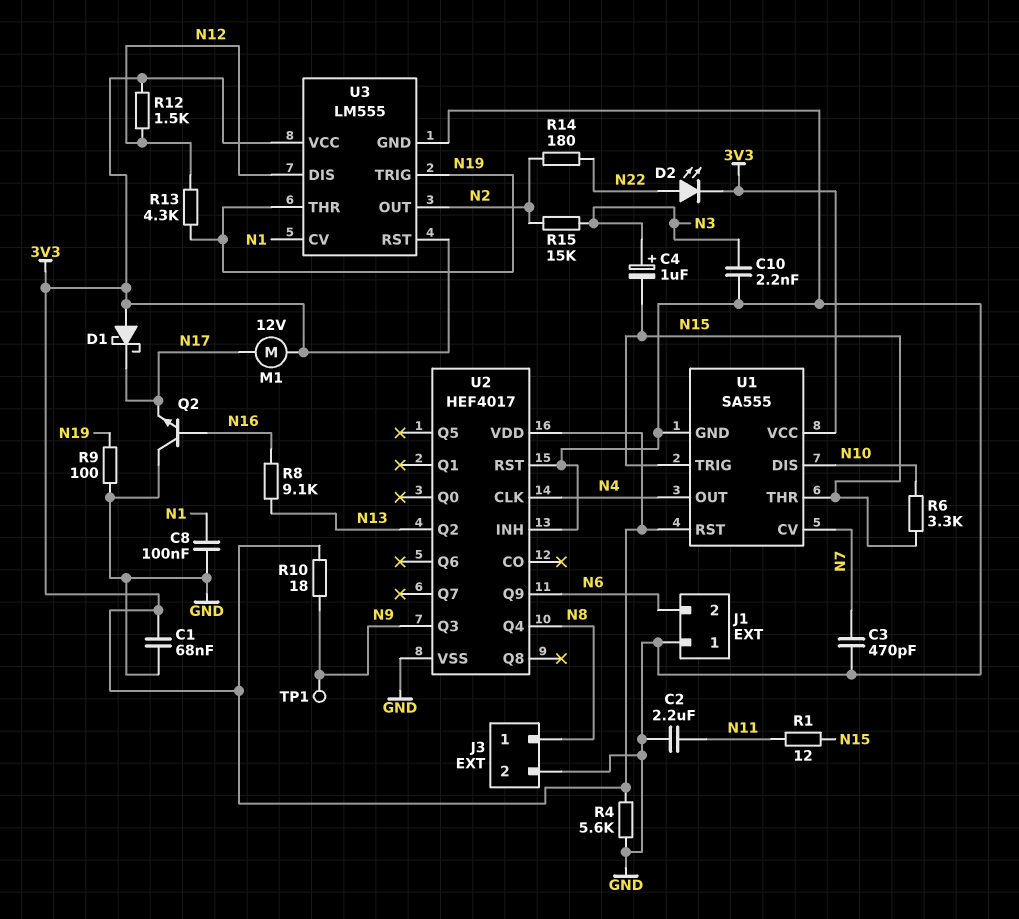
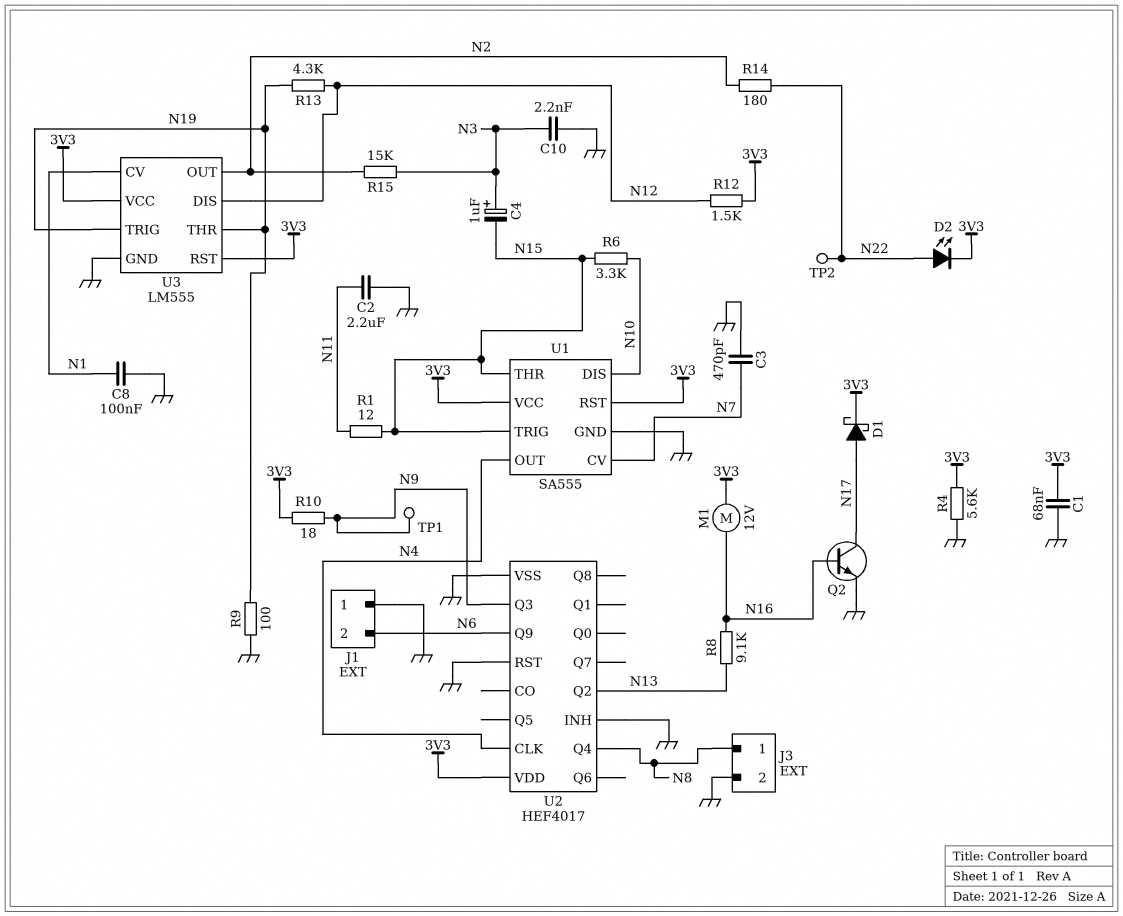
D1: schottky (A 3V3, K N17) -> schottky (A N17, K 3V3)
M1: motor 12V (3V3, N17) -> motor 12V (3V3, N16)
Q2: NPN (B N16, C GND, E N17) -> NPN (B N16, C N17, E GND)
TP2: none -> test point (N22)

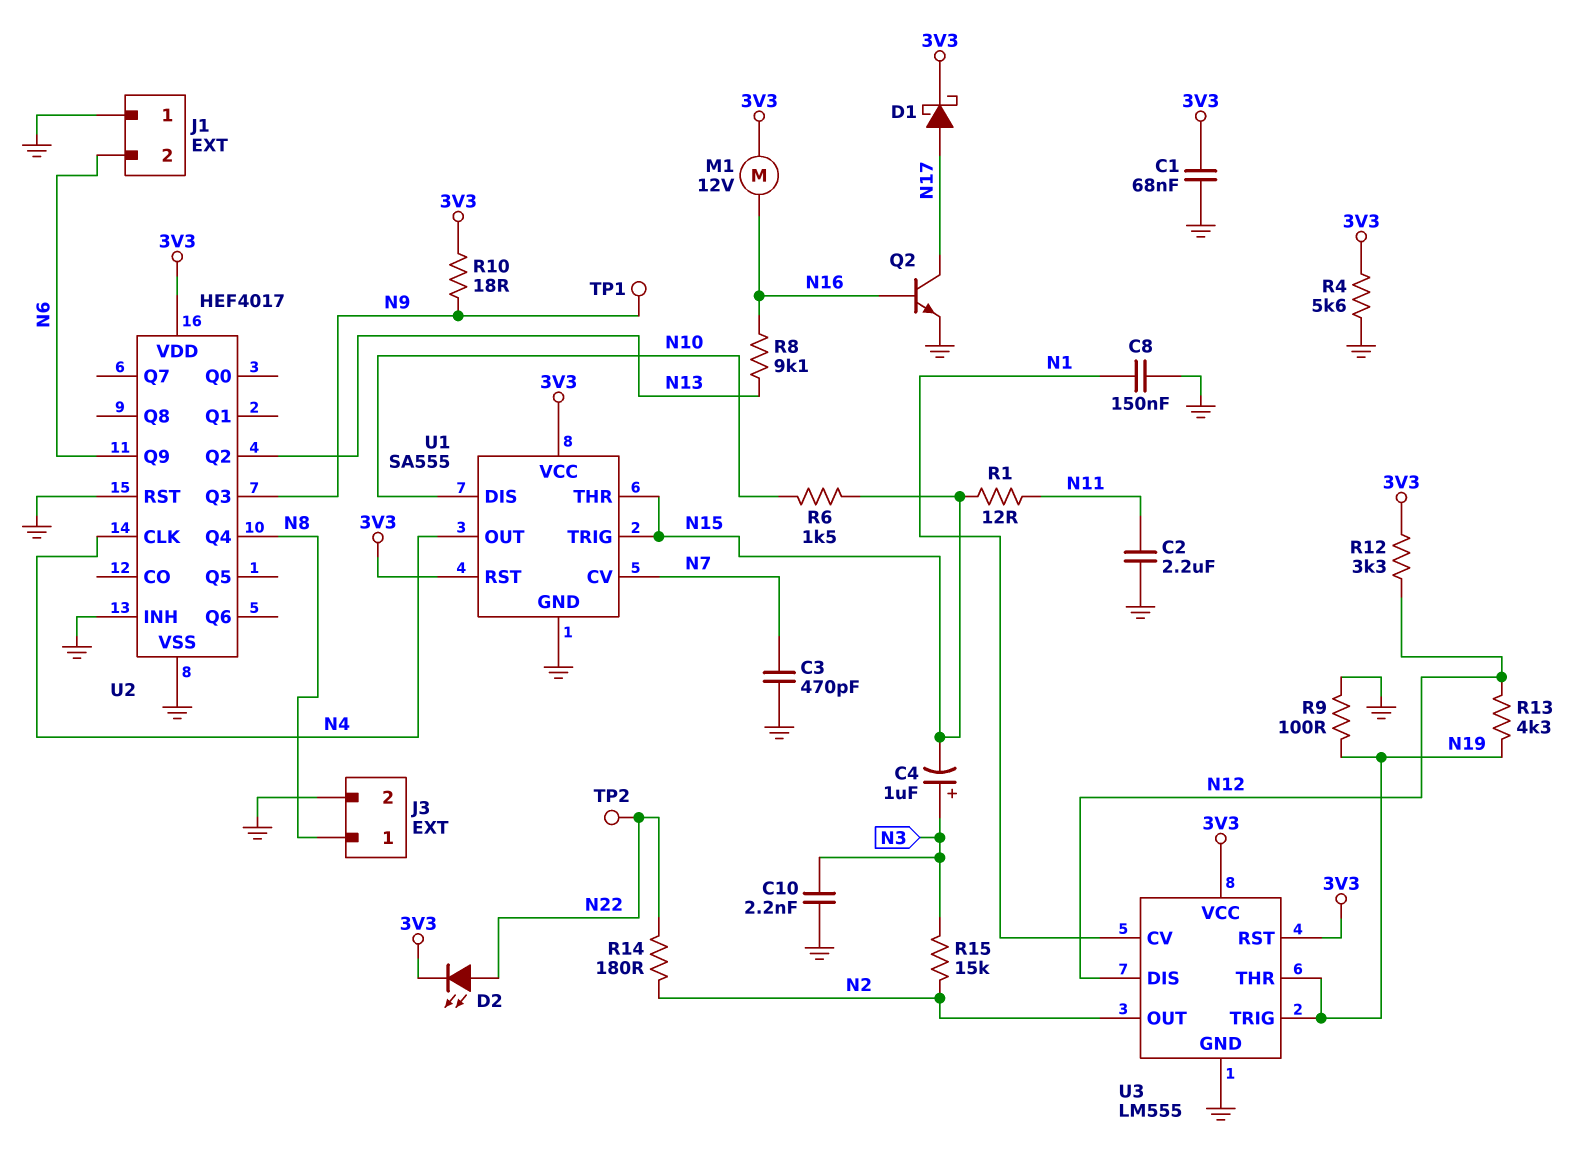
C8: 100nF (GND, N1) -> 150nF (GND, N1)
R6: 3.3k (N10, N15) -> 1.5k (N10, N15)
R12: 1.5k (3V3, N12) -> 3.3k (3V3, N12)

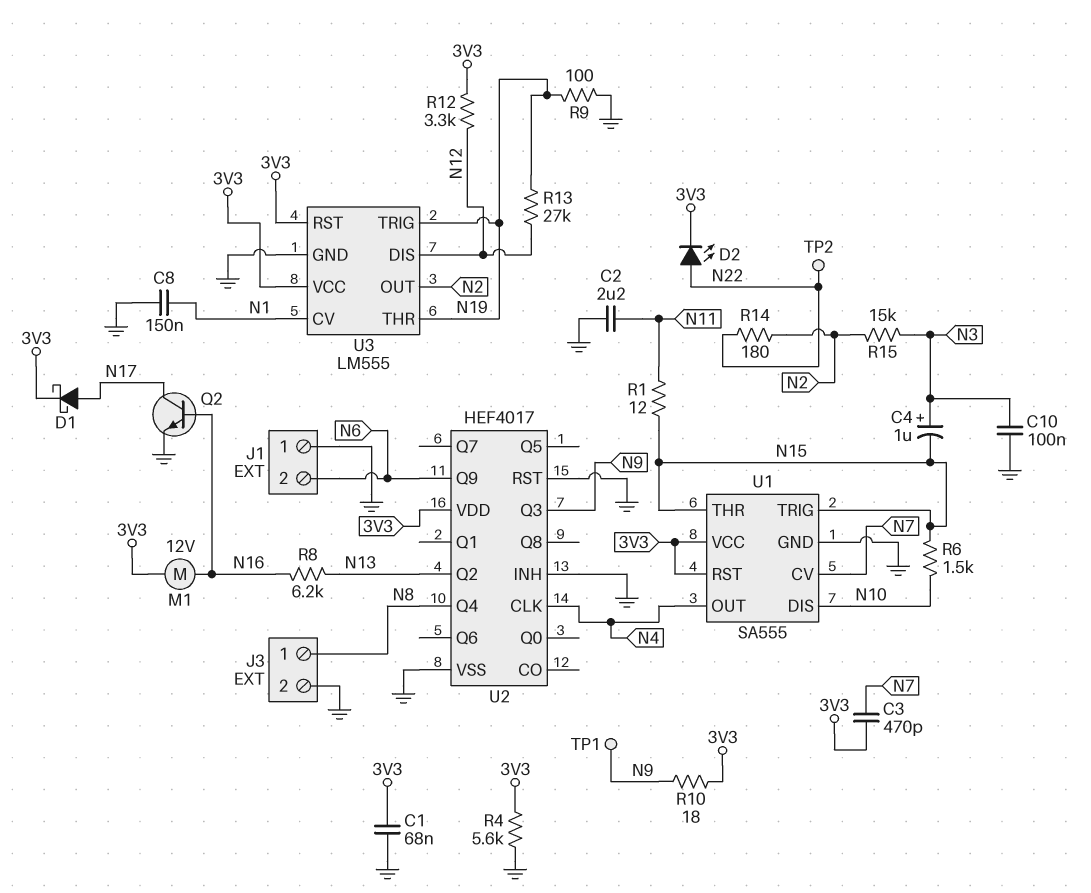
C3: 470pF (GND, N7) -> 470pF (3V3, N7)
C10: 2.2nF (GND, N3) -> 100nF (GND, N3)
R8: 9.1k (N13, N16) -> 6.2k (N13, N16)
R13: 4.3k (N12, N19) -> 27k (N12, N19)

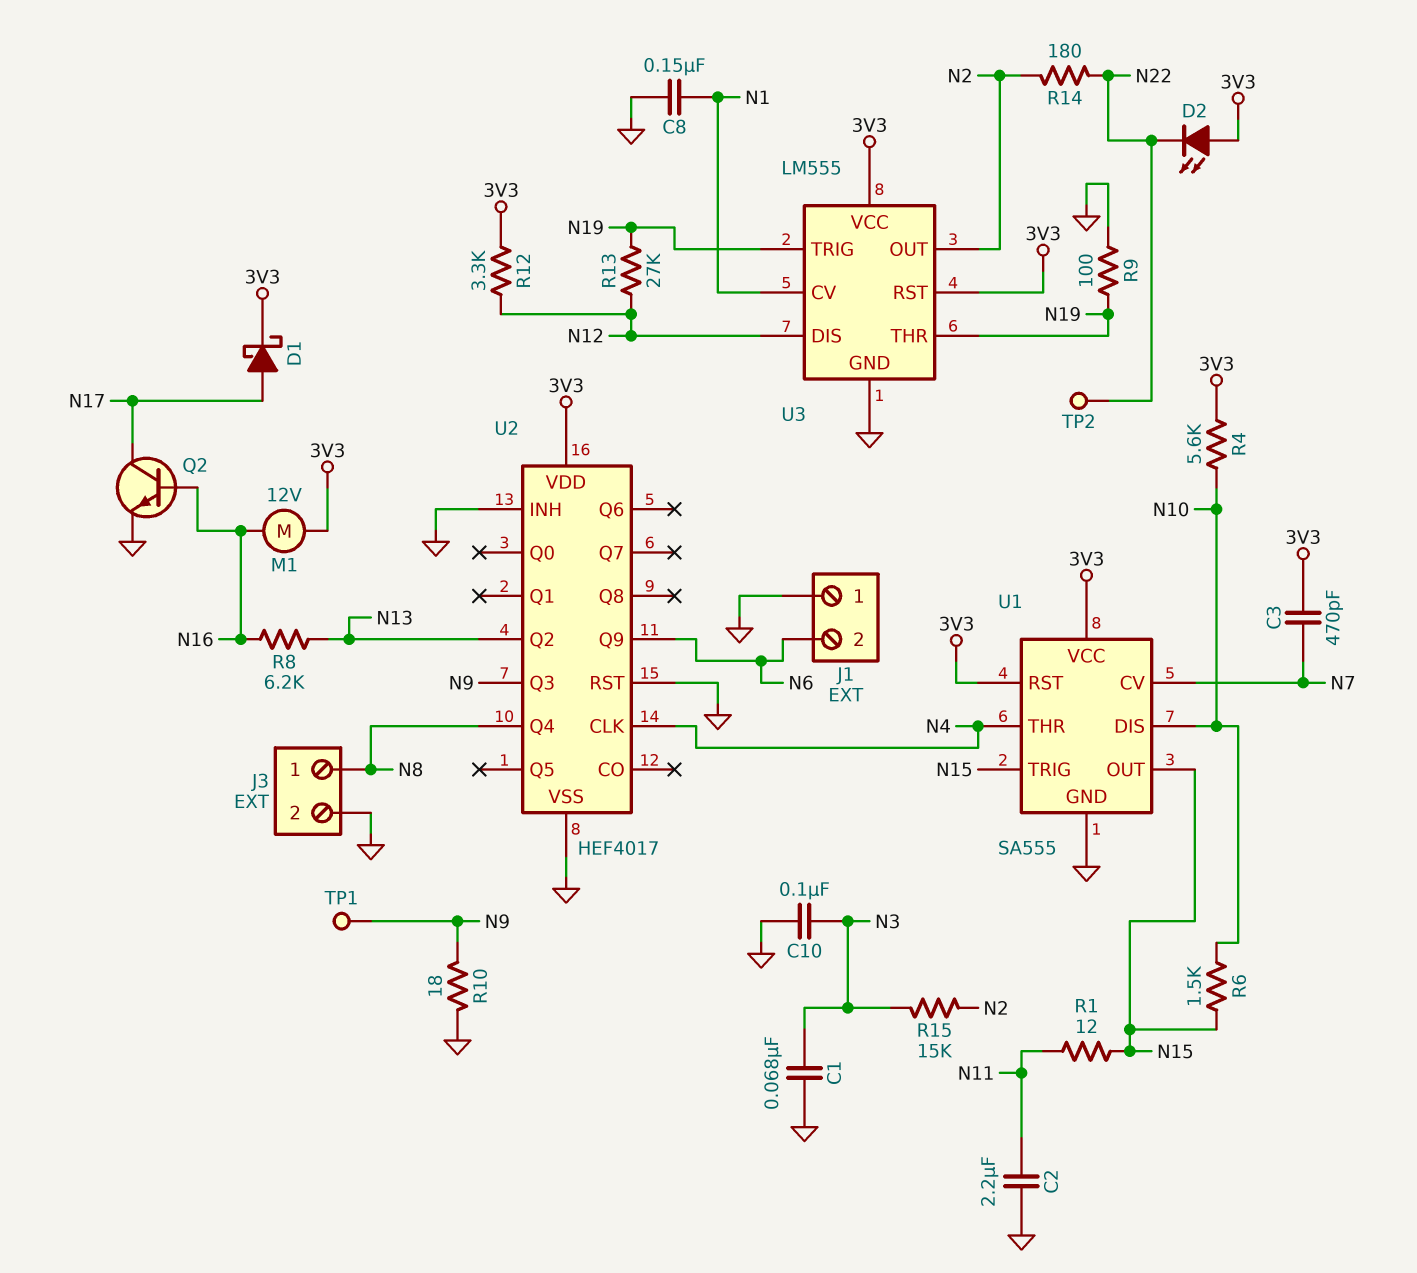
C1: 68nF (3V3, GND) -> 68nF (GND, N3)
C4: 1uF (plus N3, minus N15) -> none
D2: LED (A N22, K 3V3) -> LED (A 3V3, K N22)
R4: 5.6k (3V3, GND) -> 5.6k (3V3, N10)
R10: 18 (3V3, N9) -> 18 (GND, N9)
U1 pin OUT: N4 -> N15
U1 pin THR: N15 -> N4

